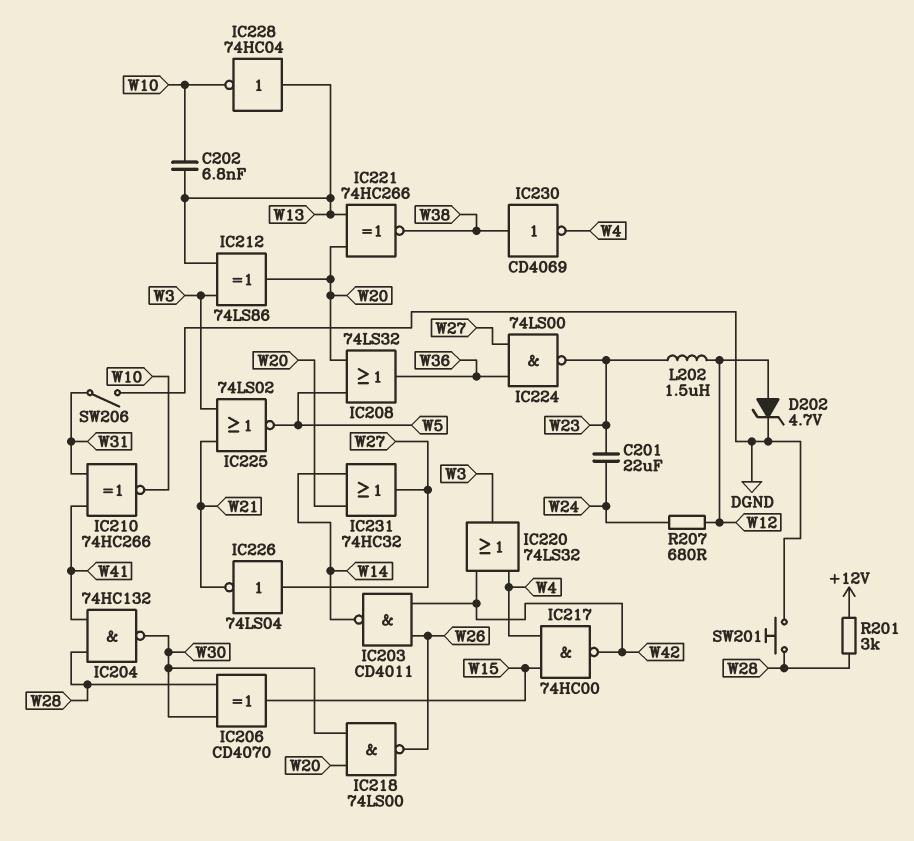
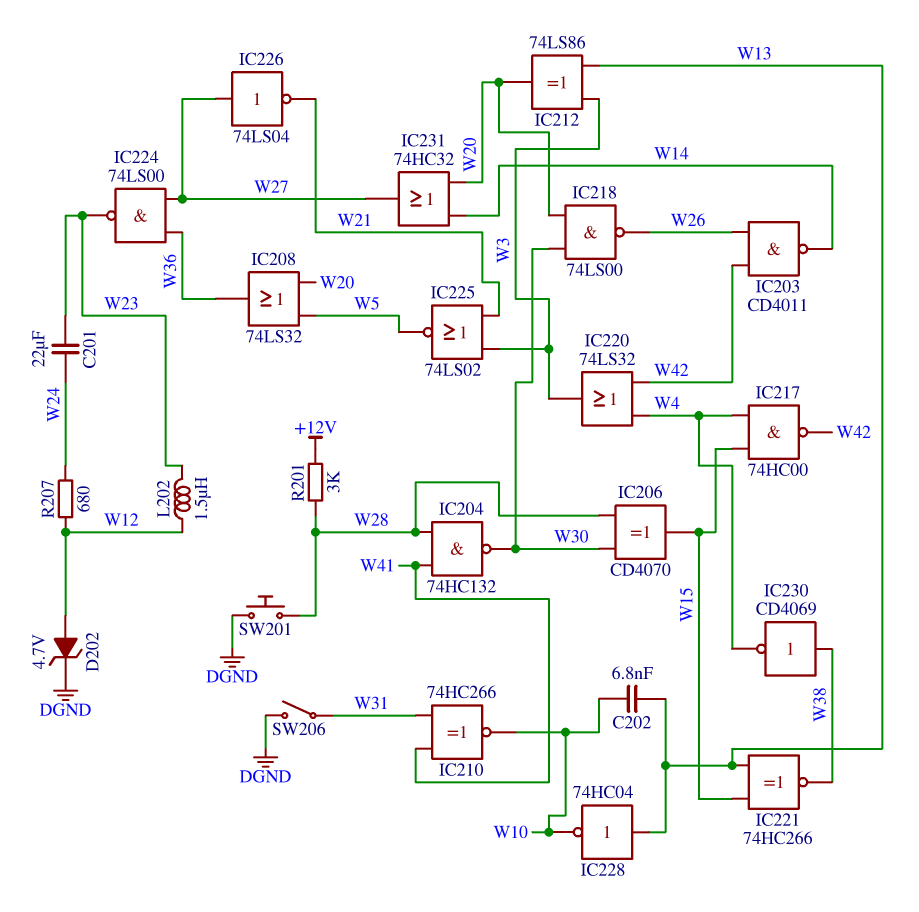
IC221: XNOR 74HC266 (in W13, in W20, out W38) -> XNOR 74HC266 (in W13, in W15, out W38)

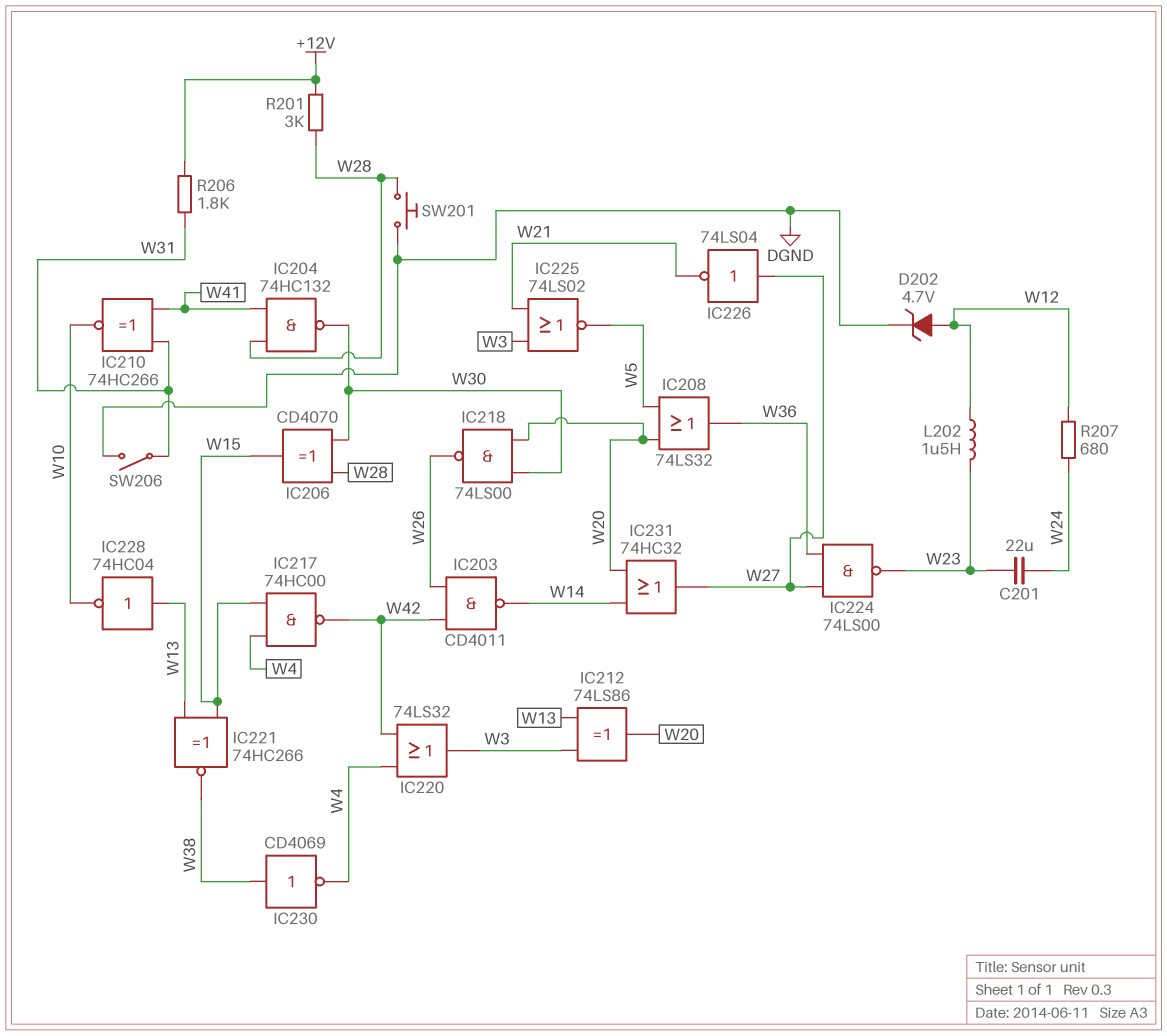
C202: 6.8nF (W10, W13) -> none
R206: none -> 1.8k (+12V, W31)

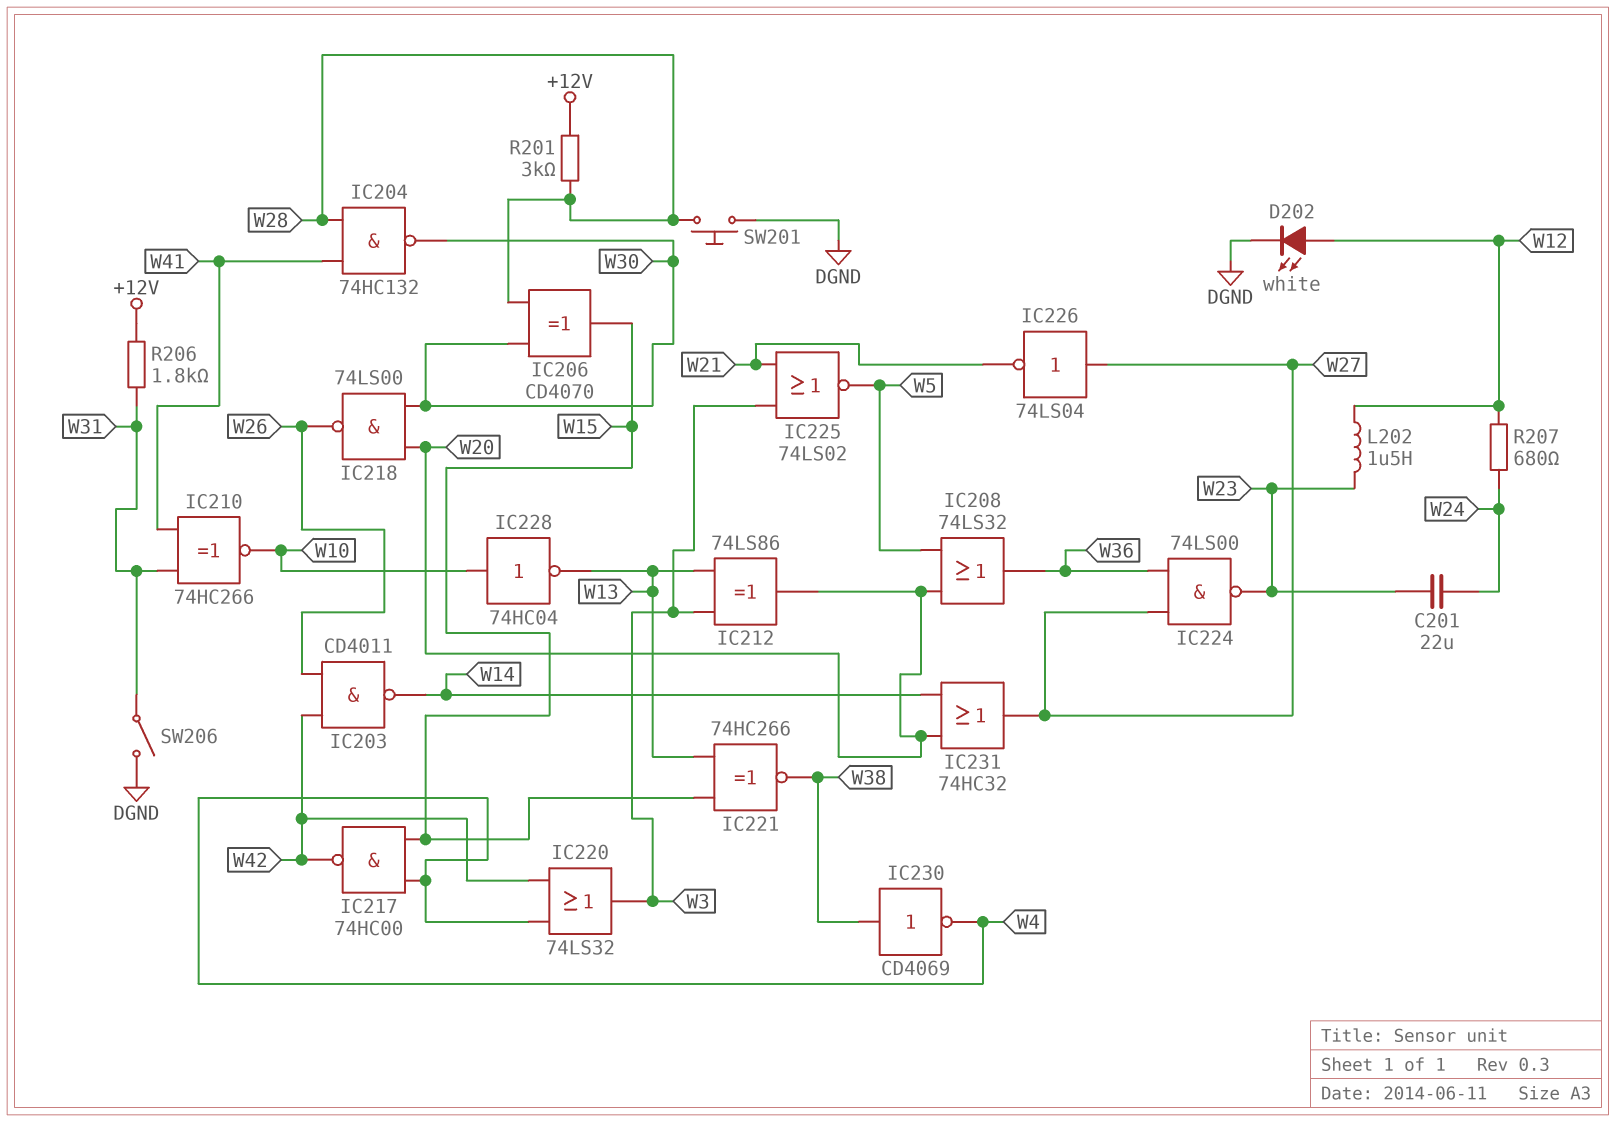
D202: zener 4.7V (A W12, K DGND) -> LED white (A W12, K DGND)
IC228: NOT 74HC04 (in W13, out W10) -> NOT 74HC04 (in W10, out W13)

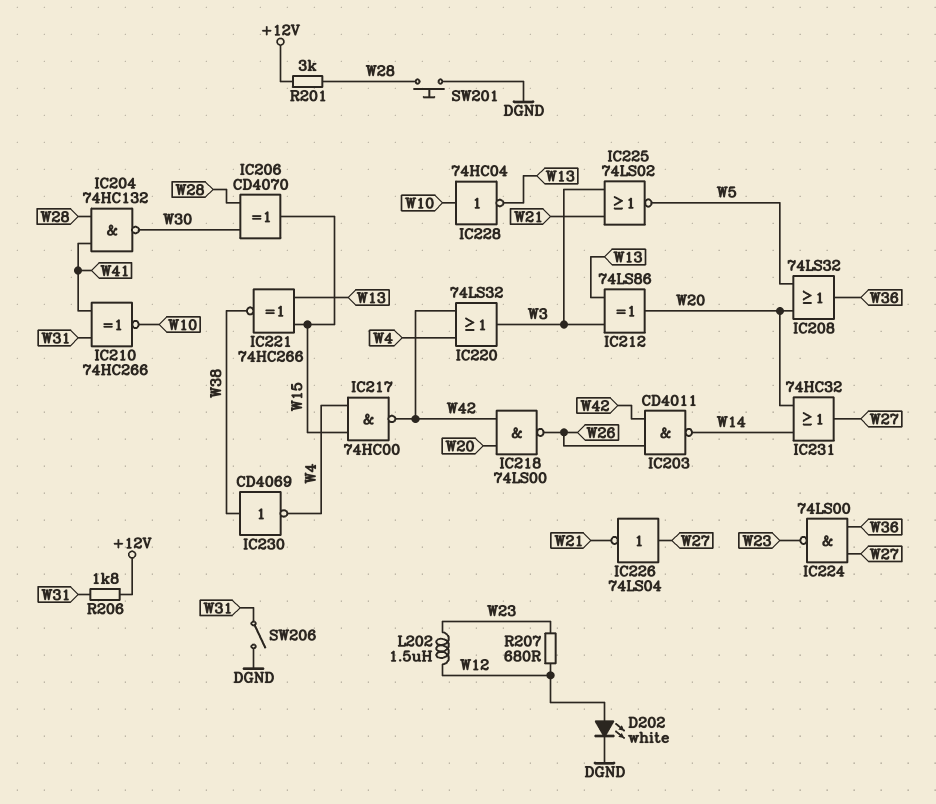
C201: 22uF (W23, W24) -> none
IC218: NAND 74LS00 (in W20, in W30, out W26) -> NAND 74LS00 (in W20, in W42, out W26)
R207: 680 (W12, W24) -> 680 (W12, W23)

